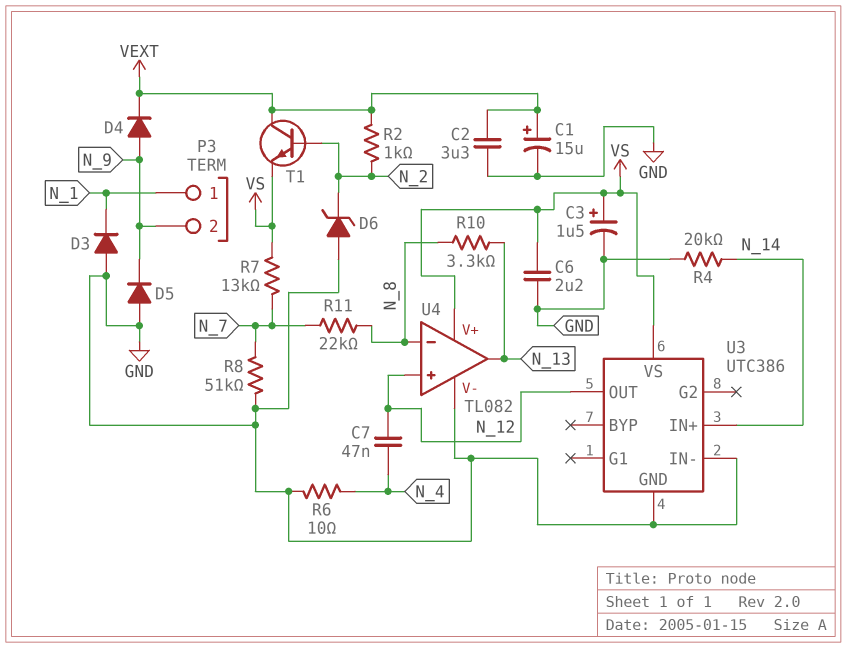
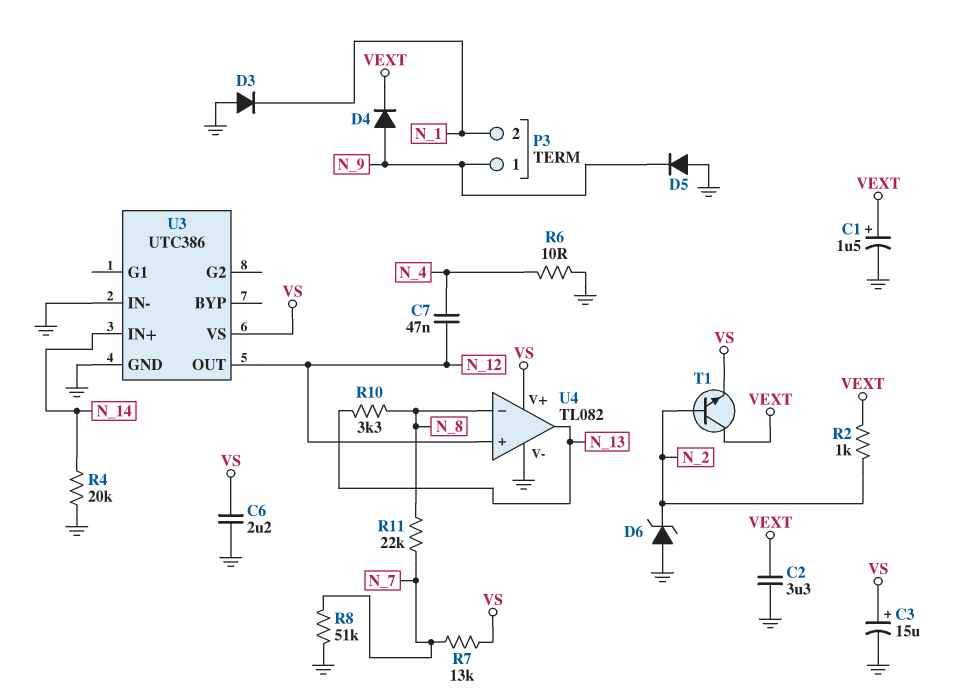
C1: 15uF (plus VEXT, minus GND) -> 1.5uF (plus VEXT, minus GND)
C3: 1.5uF (plus VS, minus GND) -> 15uF (plus VS, minus GND)
P3 pin 1: N_1 -> N_9
P3 pin 2: N_9 -> N_1

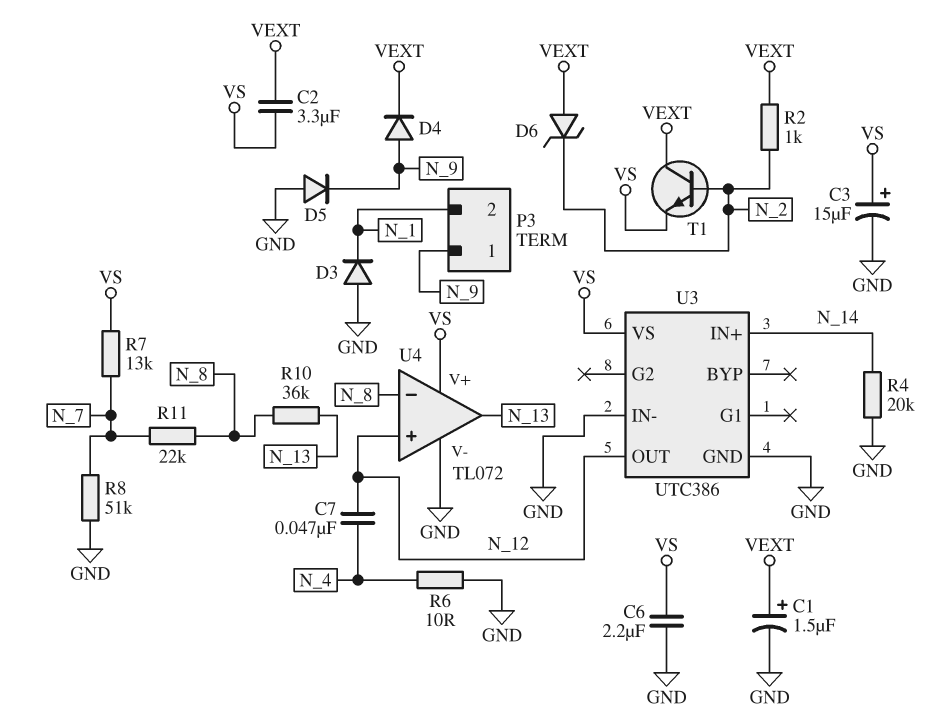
C2: 3.3uF (GND, VEXT) -> 3.3uF (VEXT, VS)
D6: zener (A GND, K N_2) -> zener (A VEXT, K N_2)
R10: 3.3k (N_8, N_13) -> 36k (N_8, N_13)
U4: TL082 -> TL072

